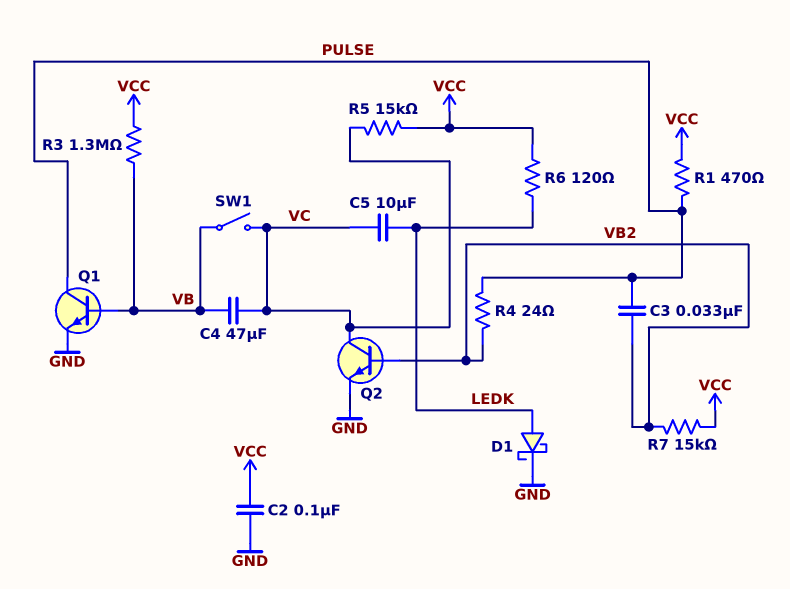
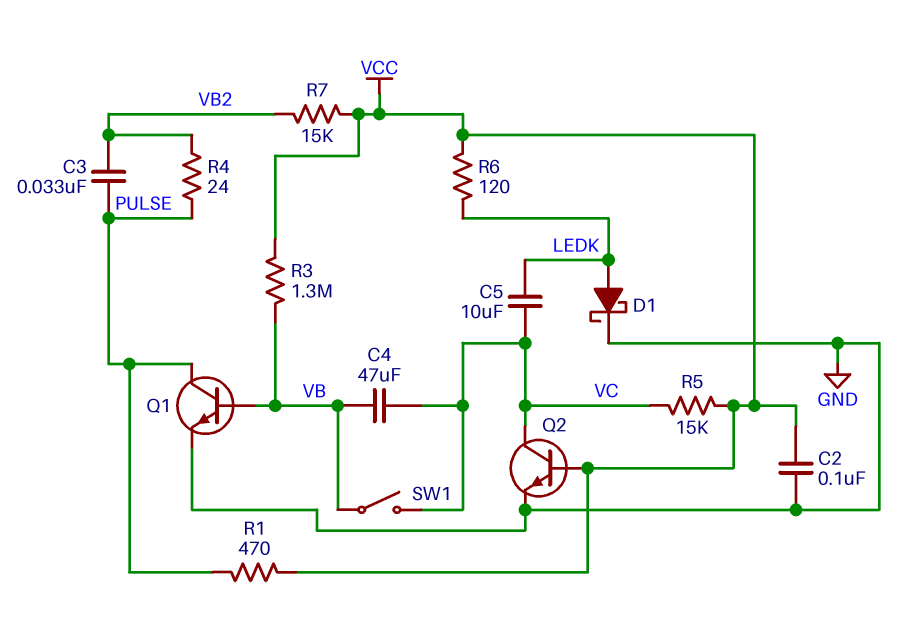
Q2: NPN (B VB2, C VC, E GND) -> NPN (B VCC, C VC, E GND)

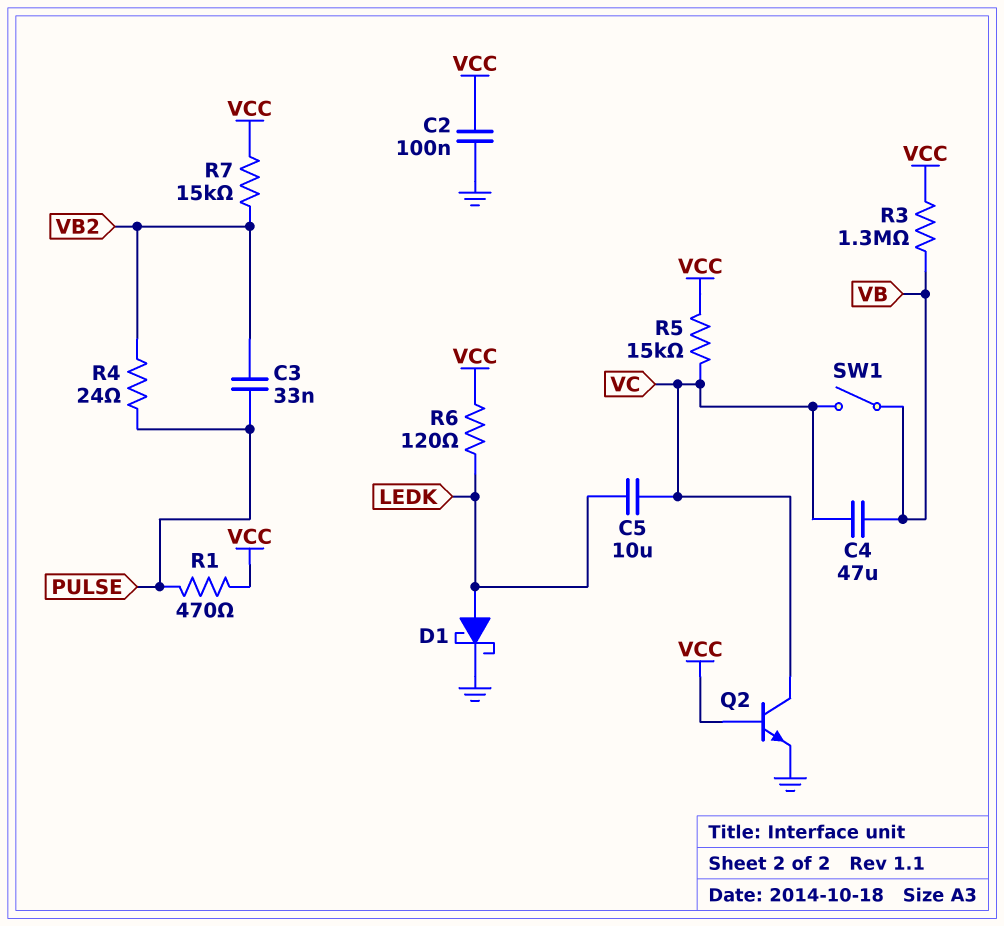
Q1: NPN (B VB, C PULSE, E GND) -> none

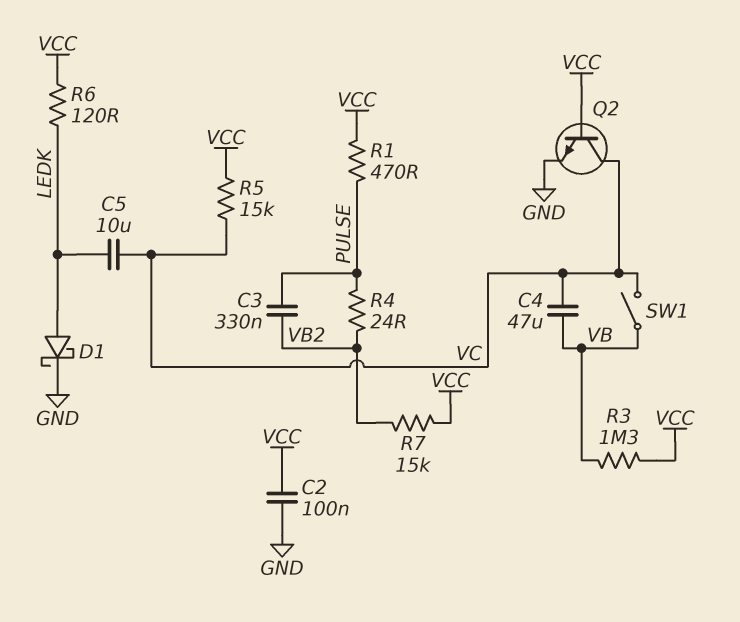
C3: 33nF (PULSE, VB2) -> 330nF (PULSE, VB2)

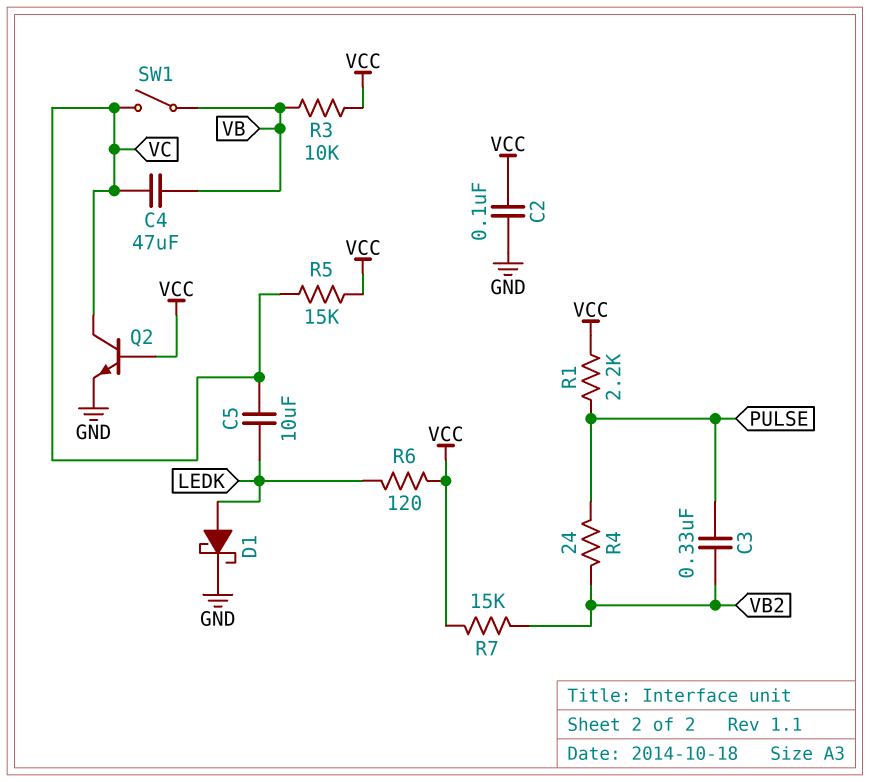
R1: 470 (PULSE, VCC) -> 2.2k (PULSE, VCC)
R3: 1.3M (VB, VCC) -> 10k (VB, VCC)

